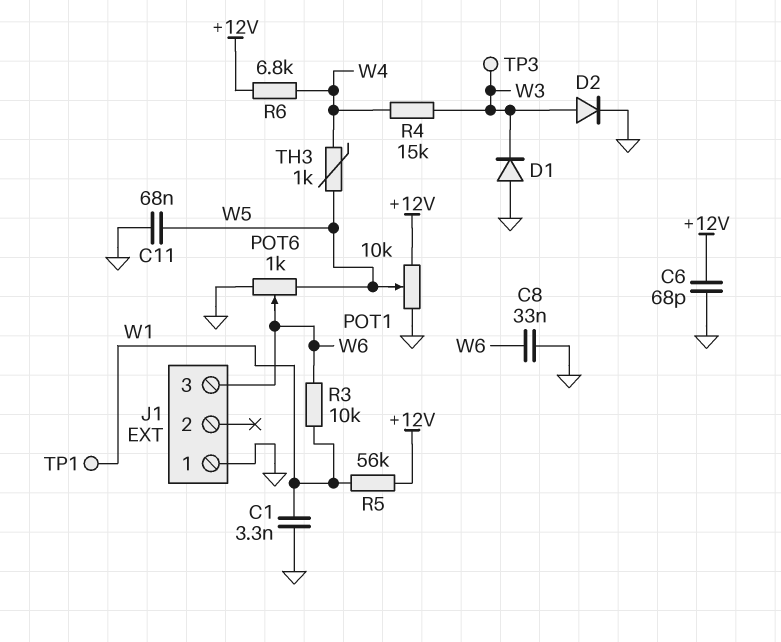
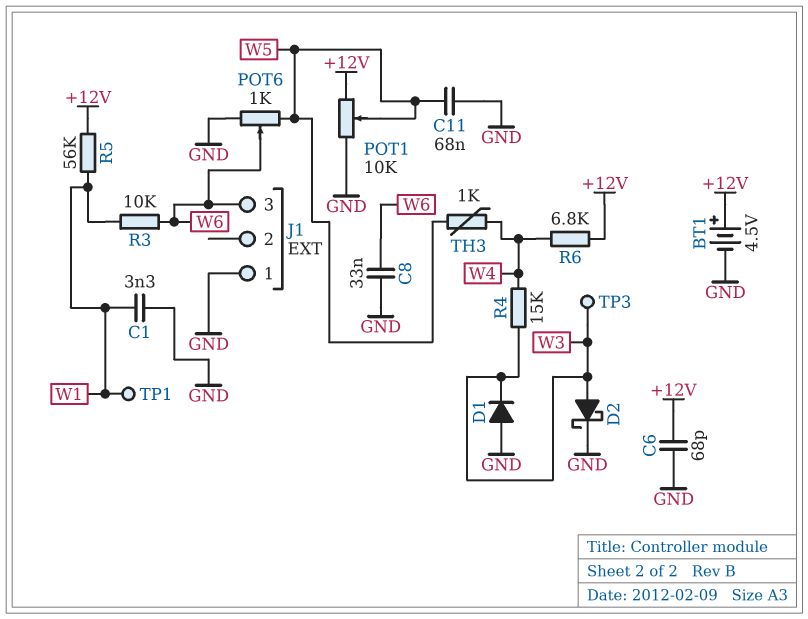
BT1: none -> 4.5V (plus +12V, minus GND)
D2: diode (A W3, K GND) -> schottky (A W3, K GND)

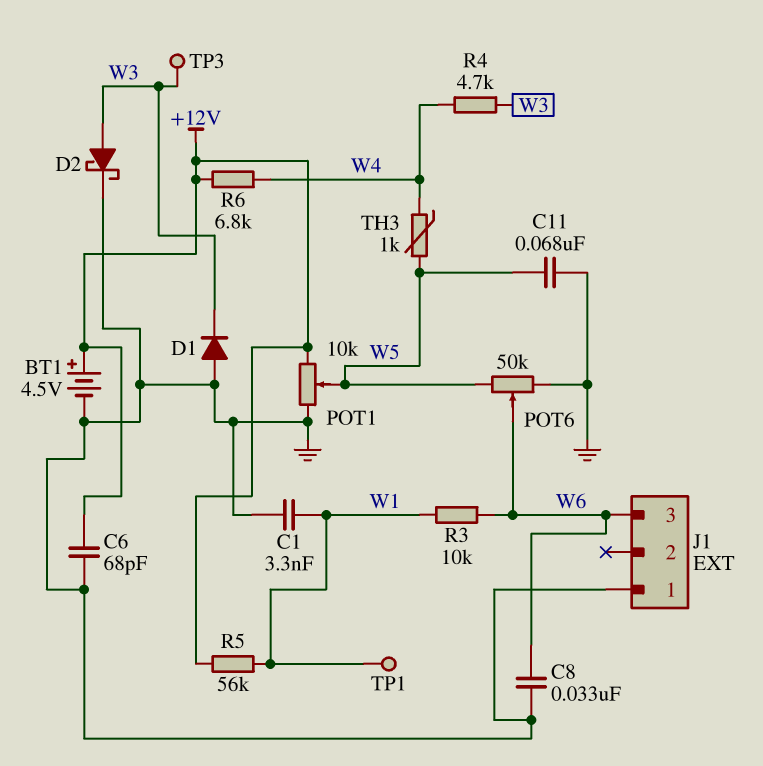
POT6: 1k (GND, W5, wiper W6) -> 50k (GND, W5, wiper W6)
R4: 15k (W3, W4) -> 4.7k (W3, W4)

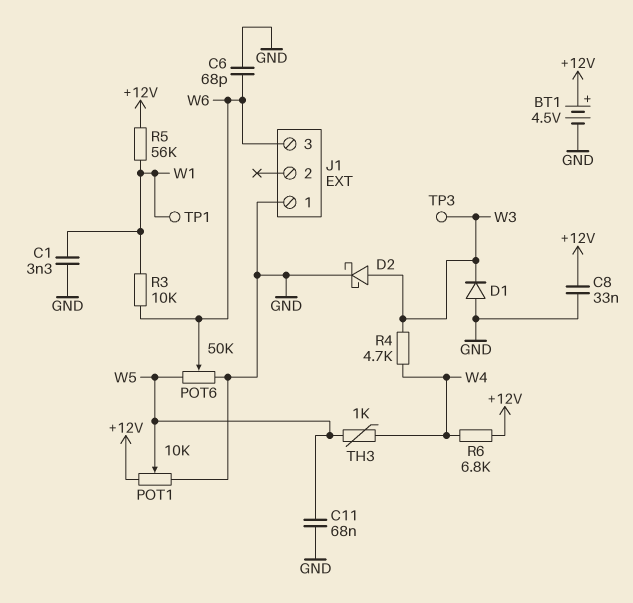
C6: 68pF (+12V, GND) -> 68pF (GND, W6)
C8: 33nF (GND, W6) -> 33nF (+12V, GND)

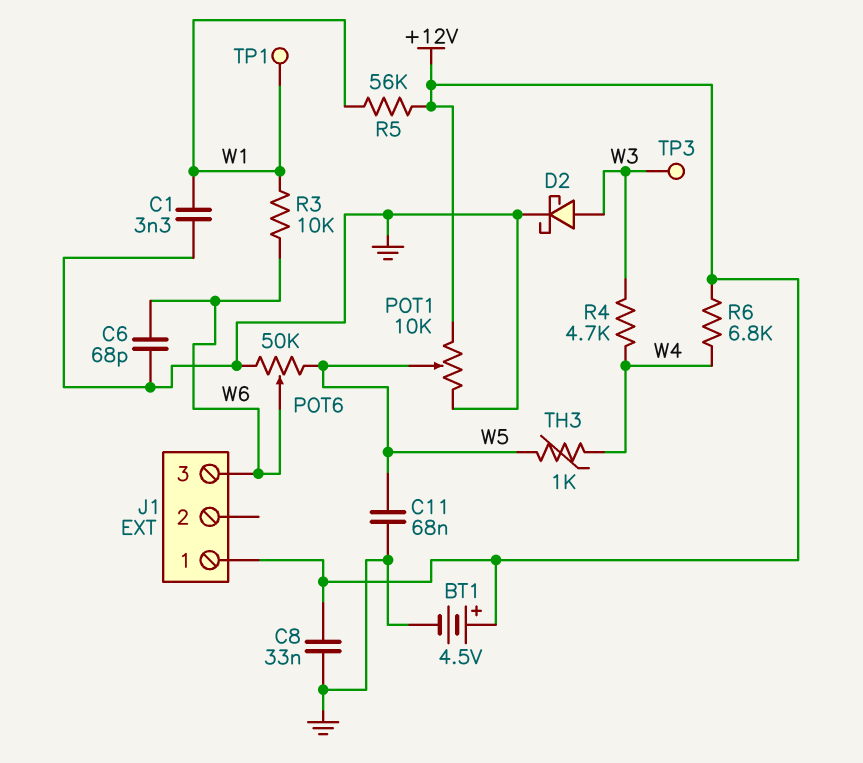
D1: diode (A GND, K W3) -> none
J1 pin 1: GND -> +12V

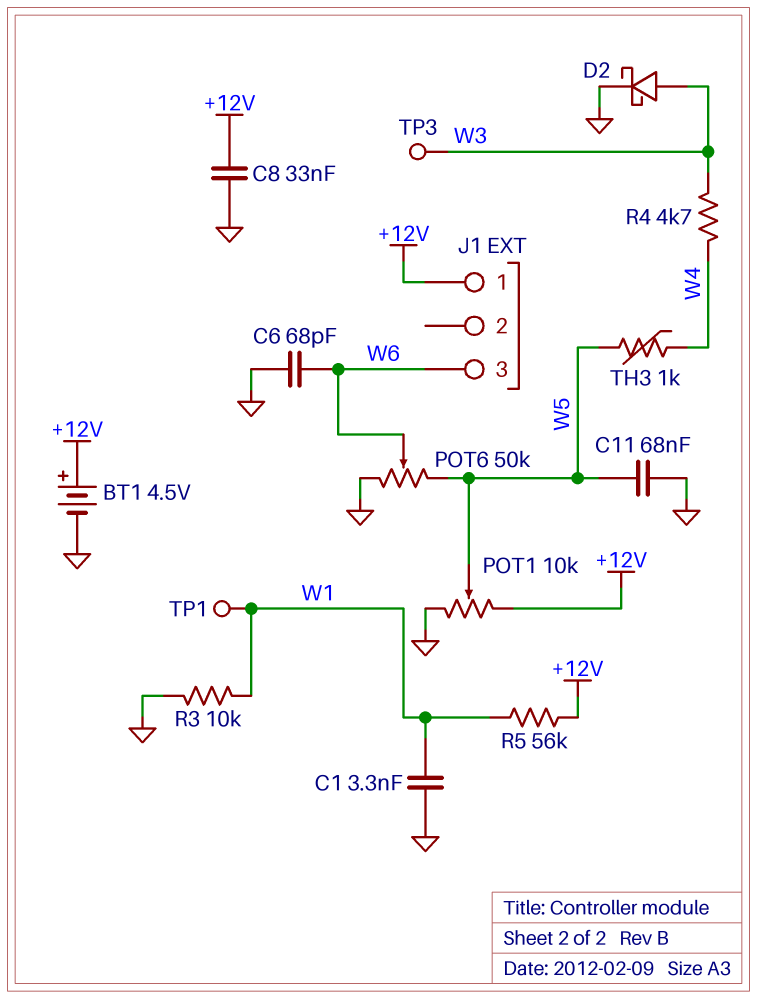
R3: 10k (W1, W6) -> 10k (GND, W1)
R6: 6.8k (+12V, W4) -> none

